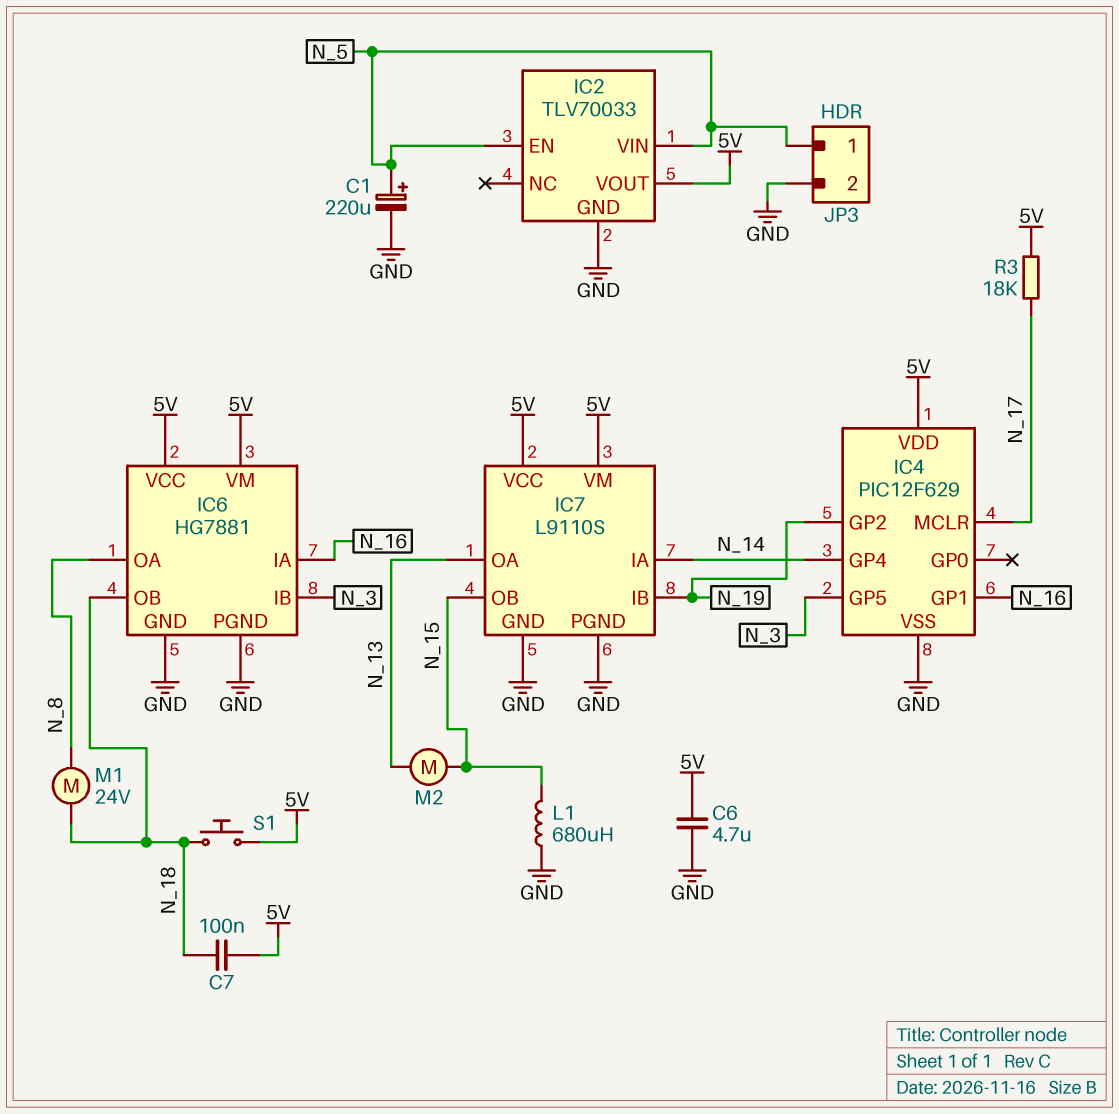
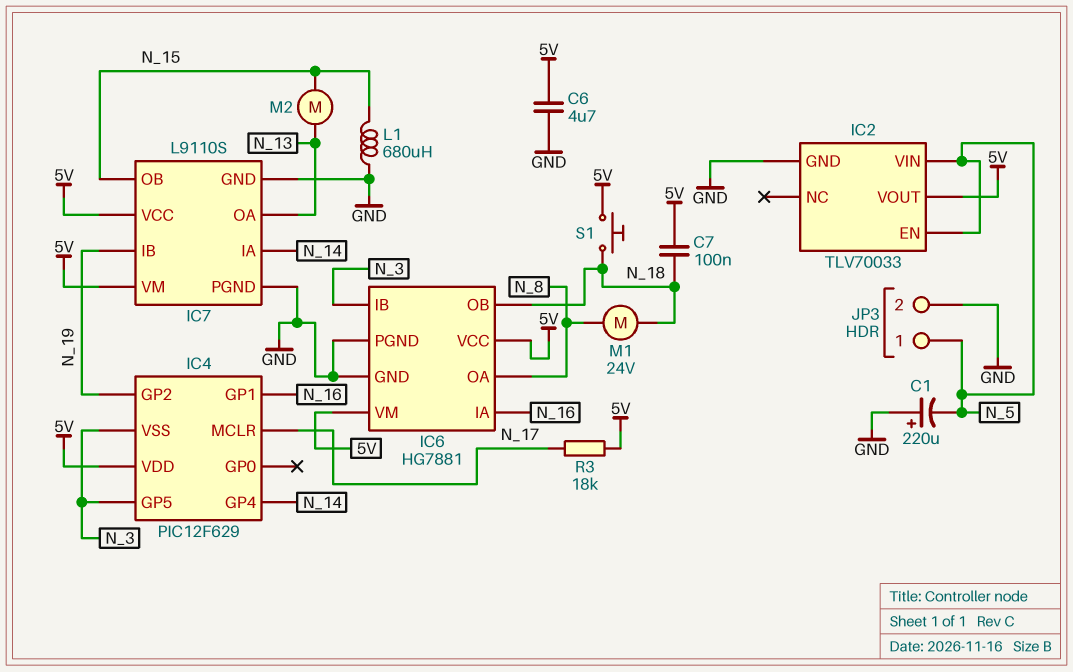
C1: 220uF (plus N_5, minus GND) -> 220uF (plus GND, minus N_5)
IC4 pin VSS: GND -> N_3

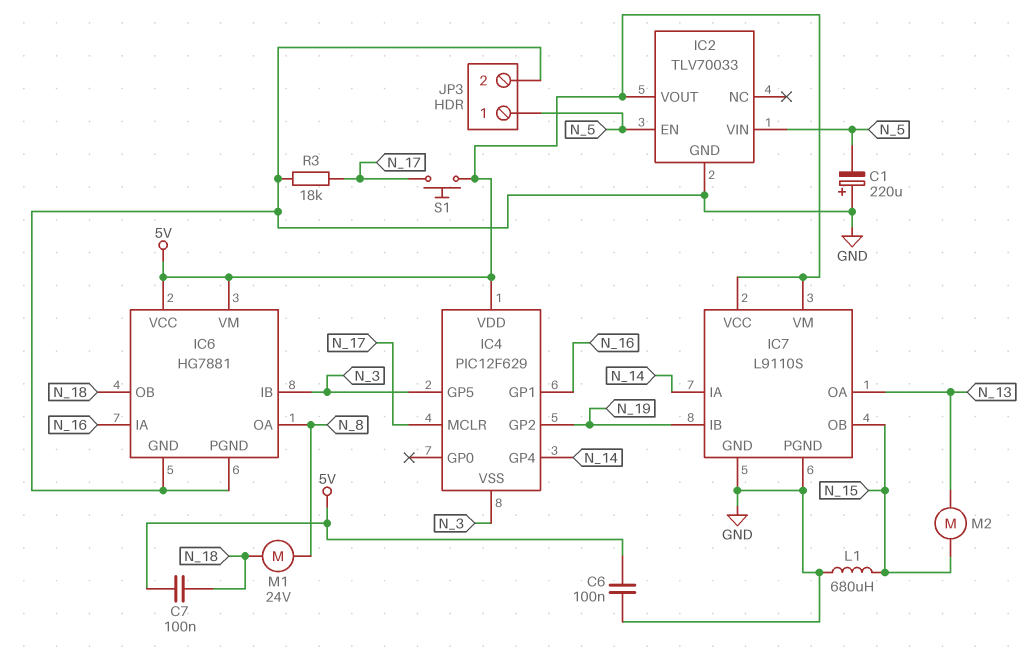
C6: 4.7uF (5V, GND) -> 100nF (5V, GND)
R3: 18k (5V, N_17) -> 18k (GND, N_17)
S1: button (5V, N_18) -> button (5V, N_17)

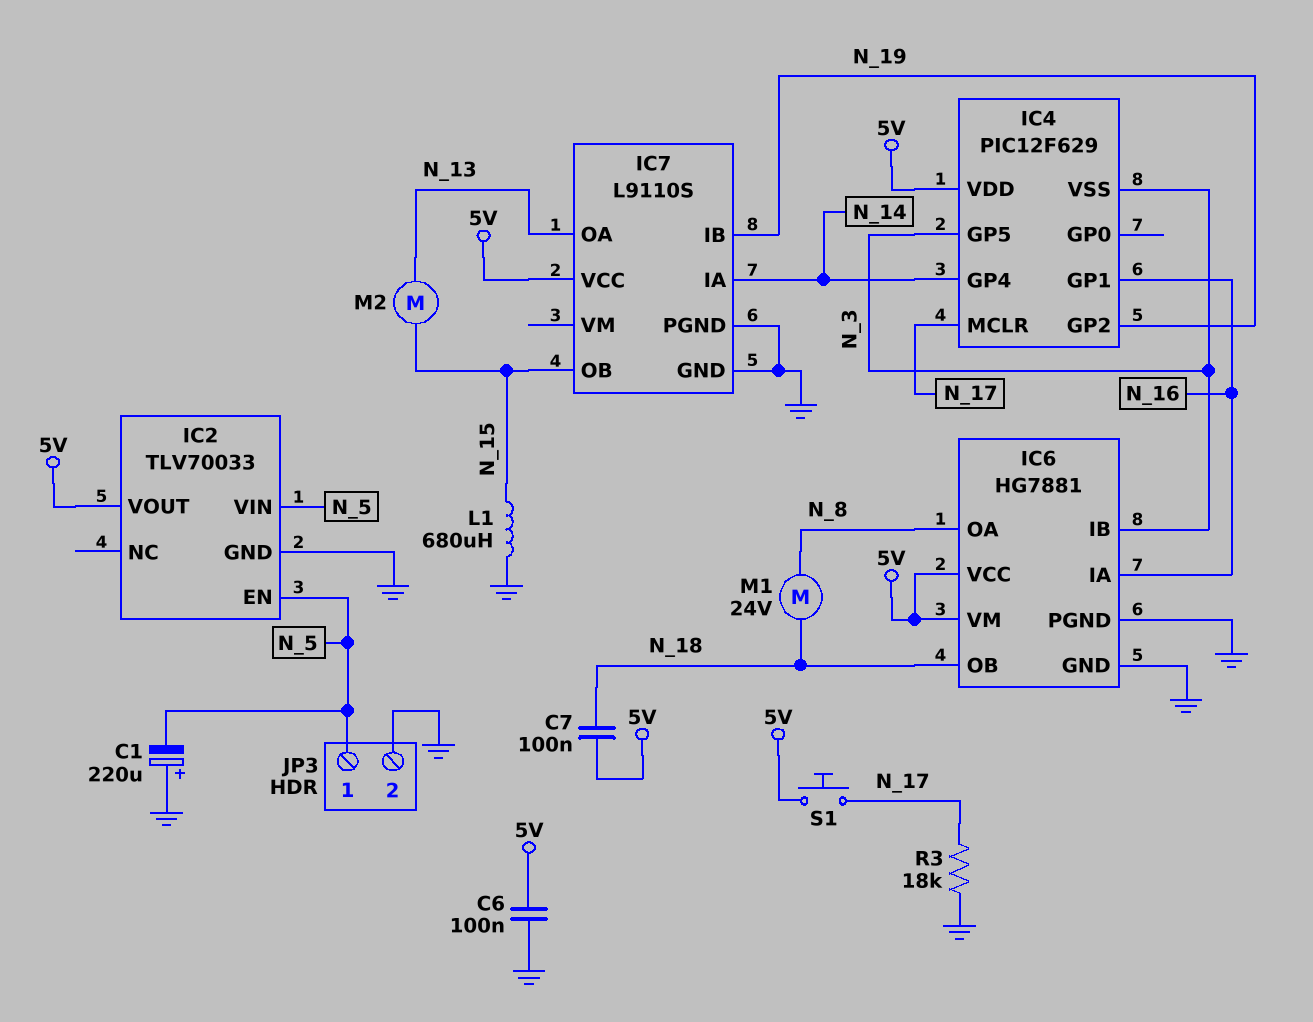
IC7 pin VM: 5V -> none

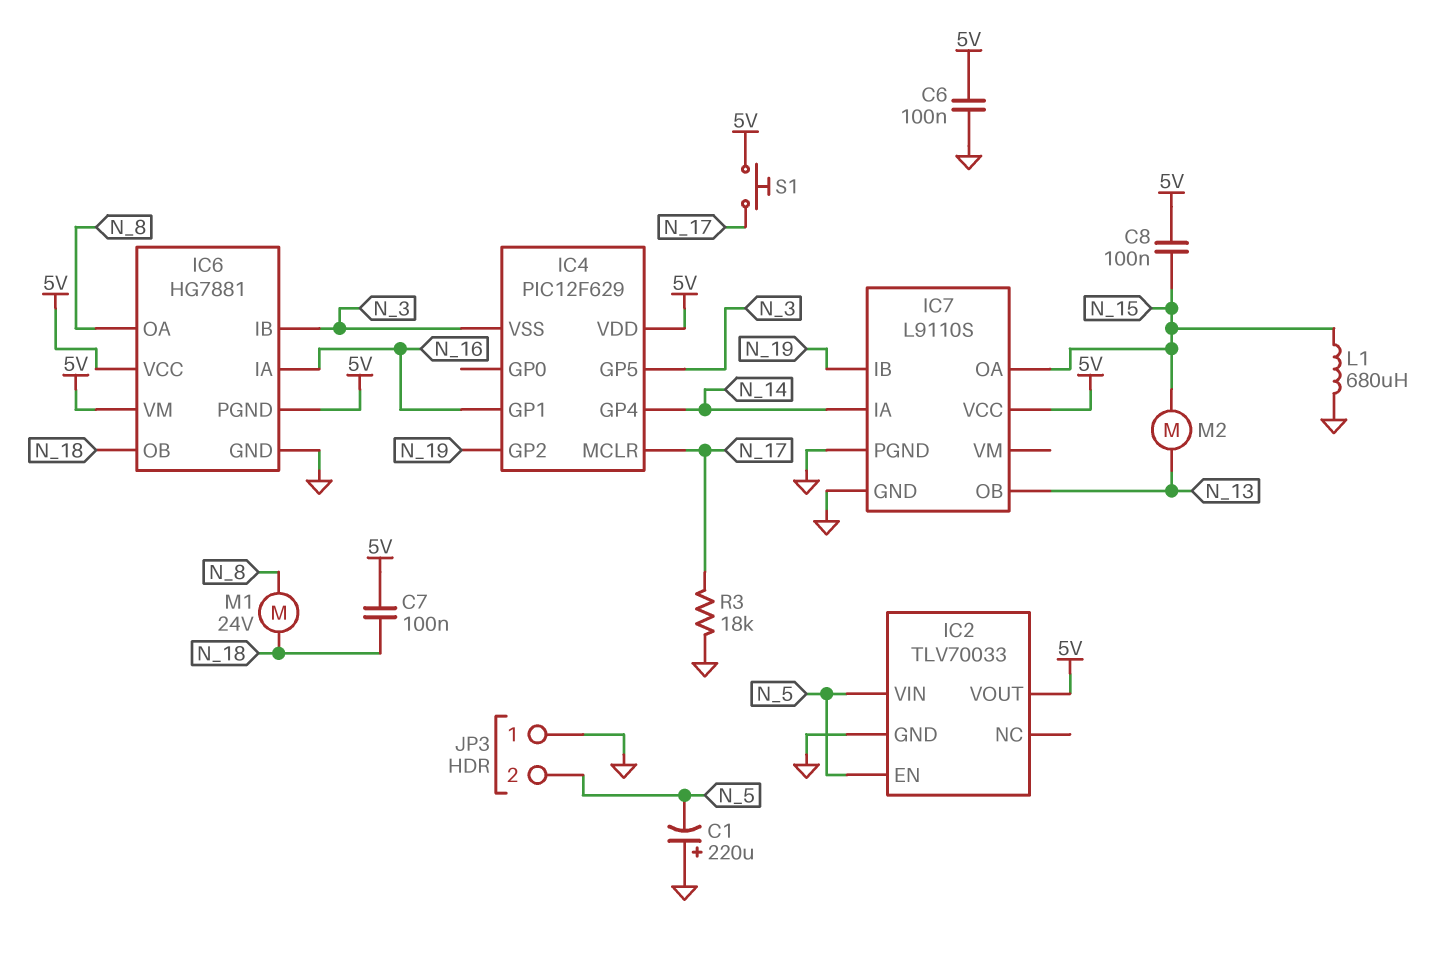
C8: none -> 100nF (5V, N_15)
IC6 pin PGND: GND -> 5V
IC7 pin OA: N_13 -> N_15
IC7 pin OB: N_15 -> N_13
JP3 pin 1: N_5 -> GND
JP3 pin 2: GND -> N_5

